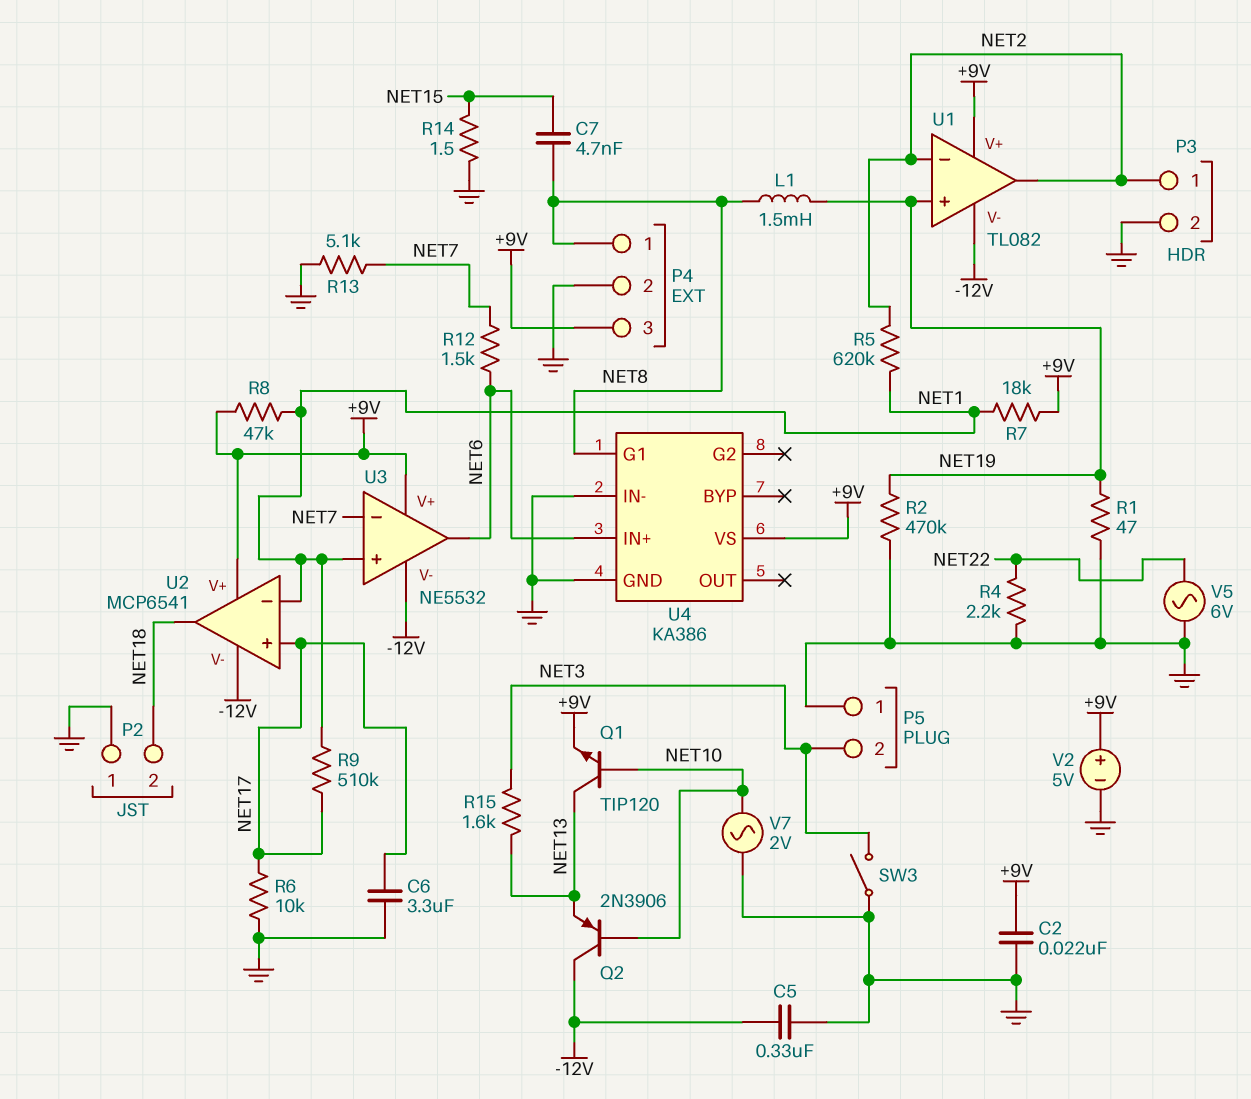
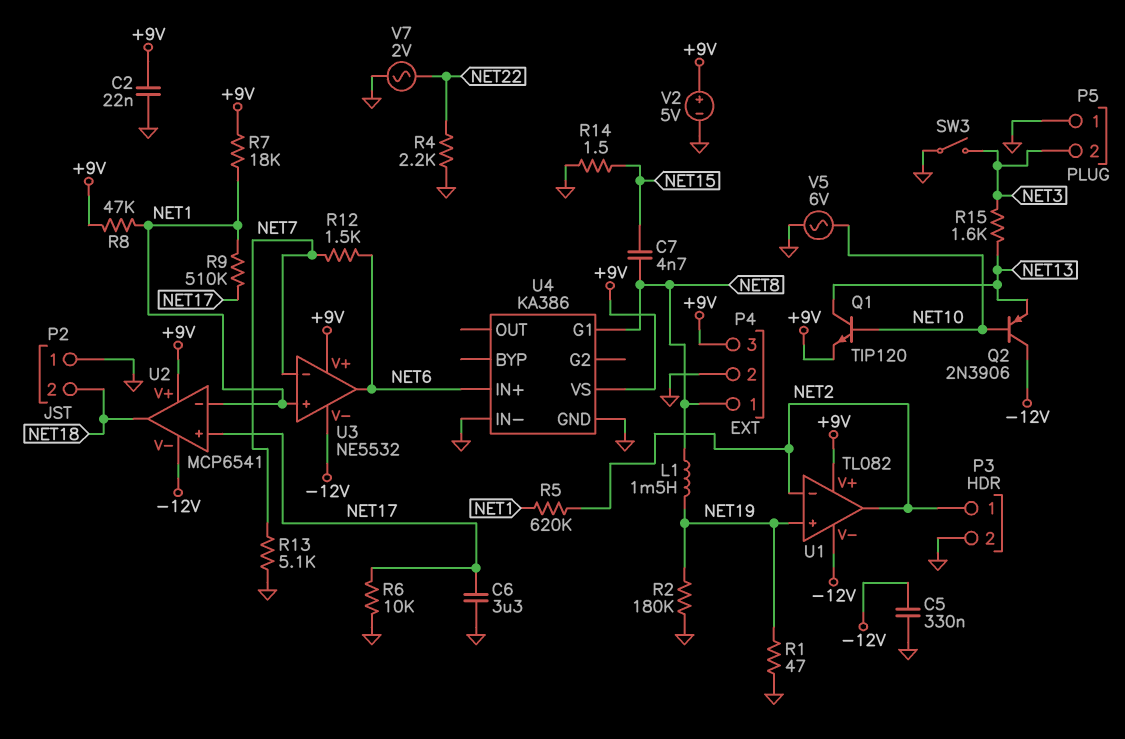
R2: 470k (GND, NET19) -> 180k (GND, NET19)
V5: AC 6V (GND, NET22) -> AC 6V (GND, NET10)
V7: AC 2V (GND, NET10) -> AC 2V (GND, NET22)

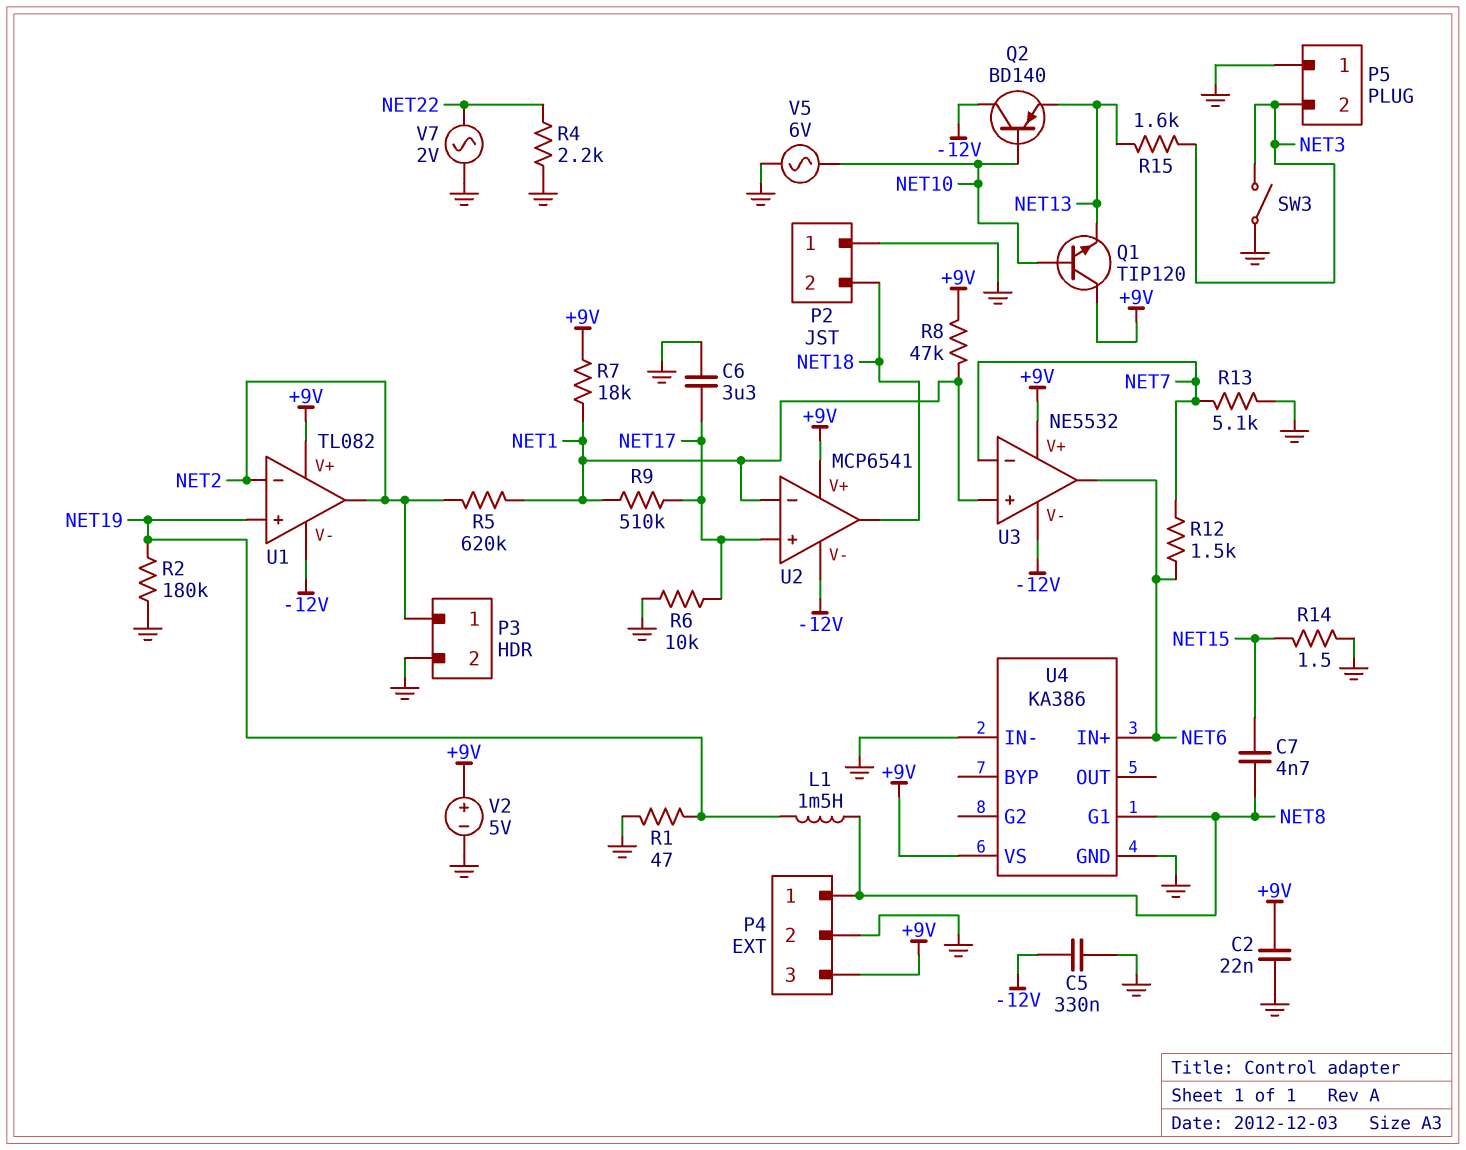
Q1: NPN TIP120 (B NET10, C NET13, E +9V) -> NPN TIP120 (B NET10, C +9V, E NET13)
Q2: PNP 2N3906 (B NET10, C -12V, E NET13) -> PNP BD140 (B NET10, C -12V, E NET13)

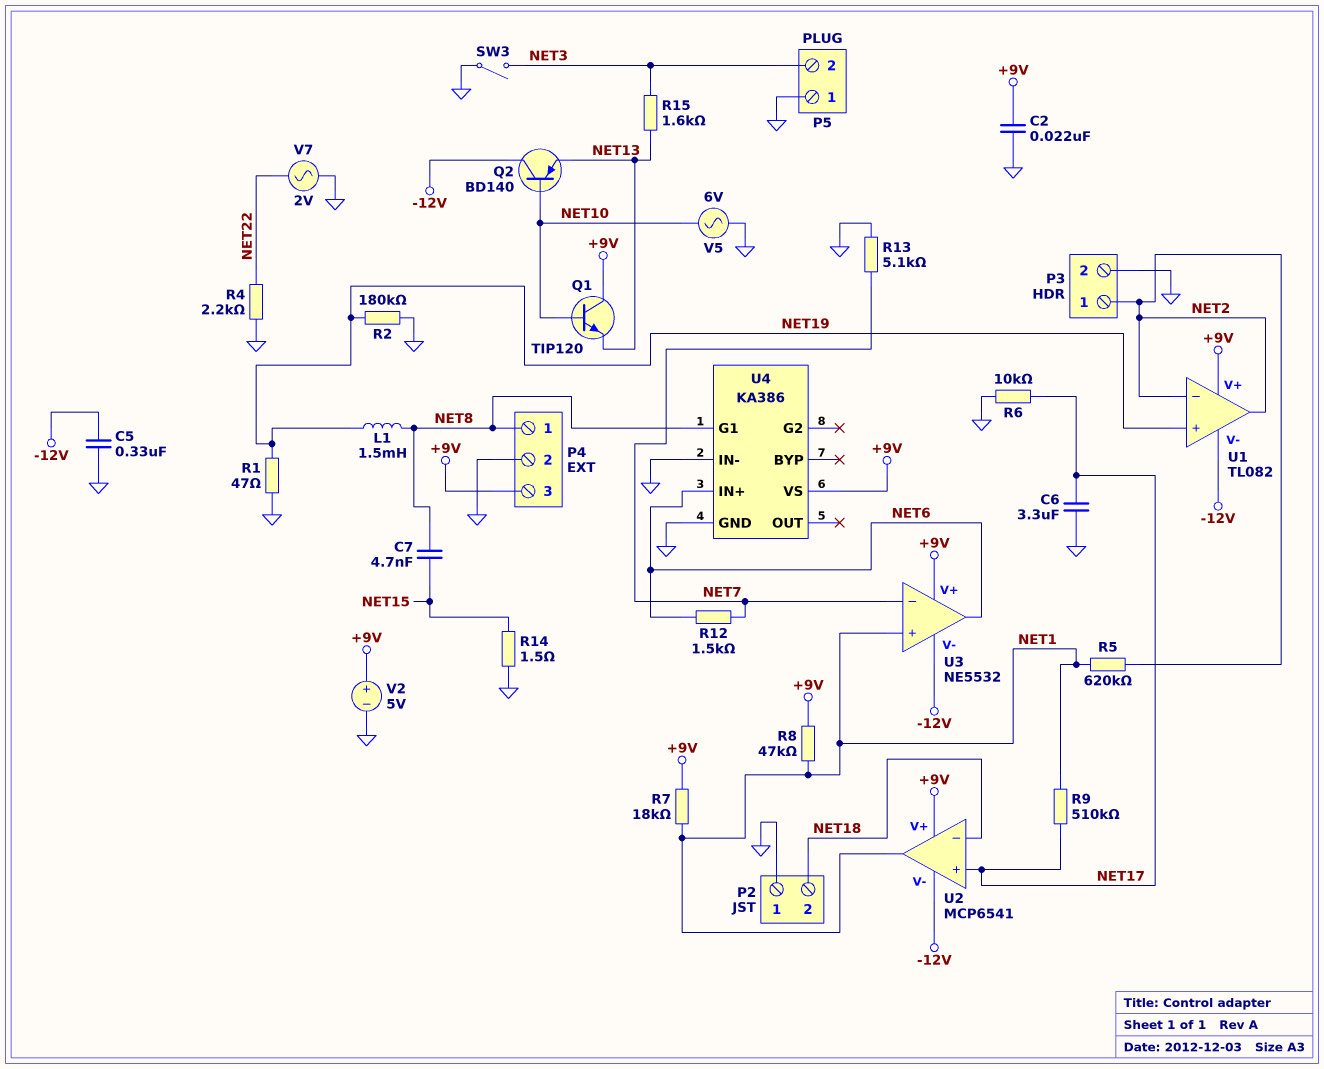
U2 pin in-: NET1 -> NET18
U2 pin out: NET18 -> NET1

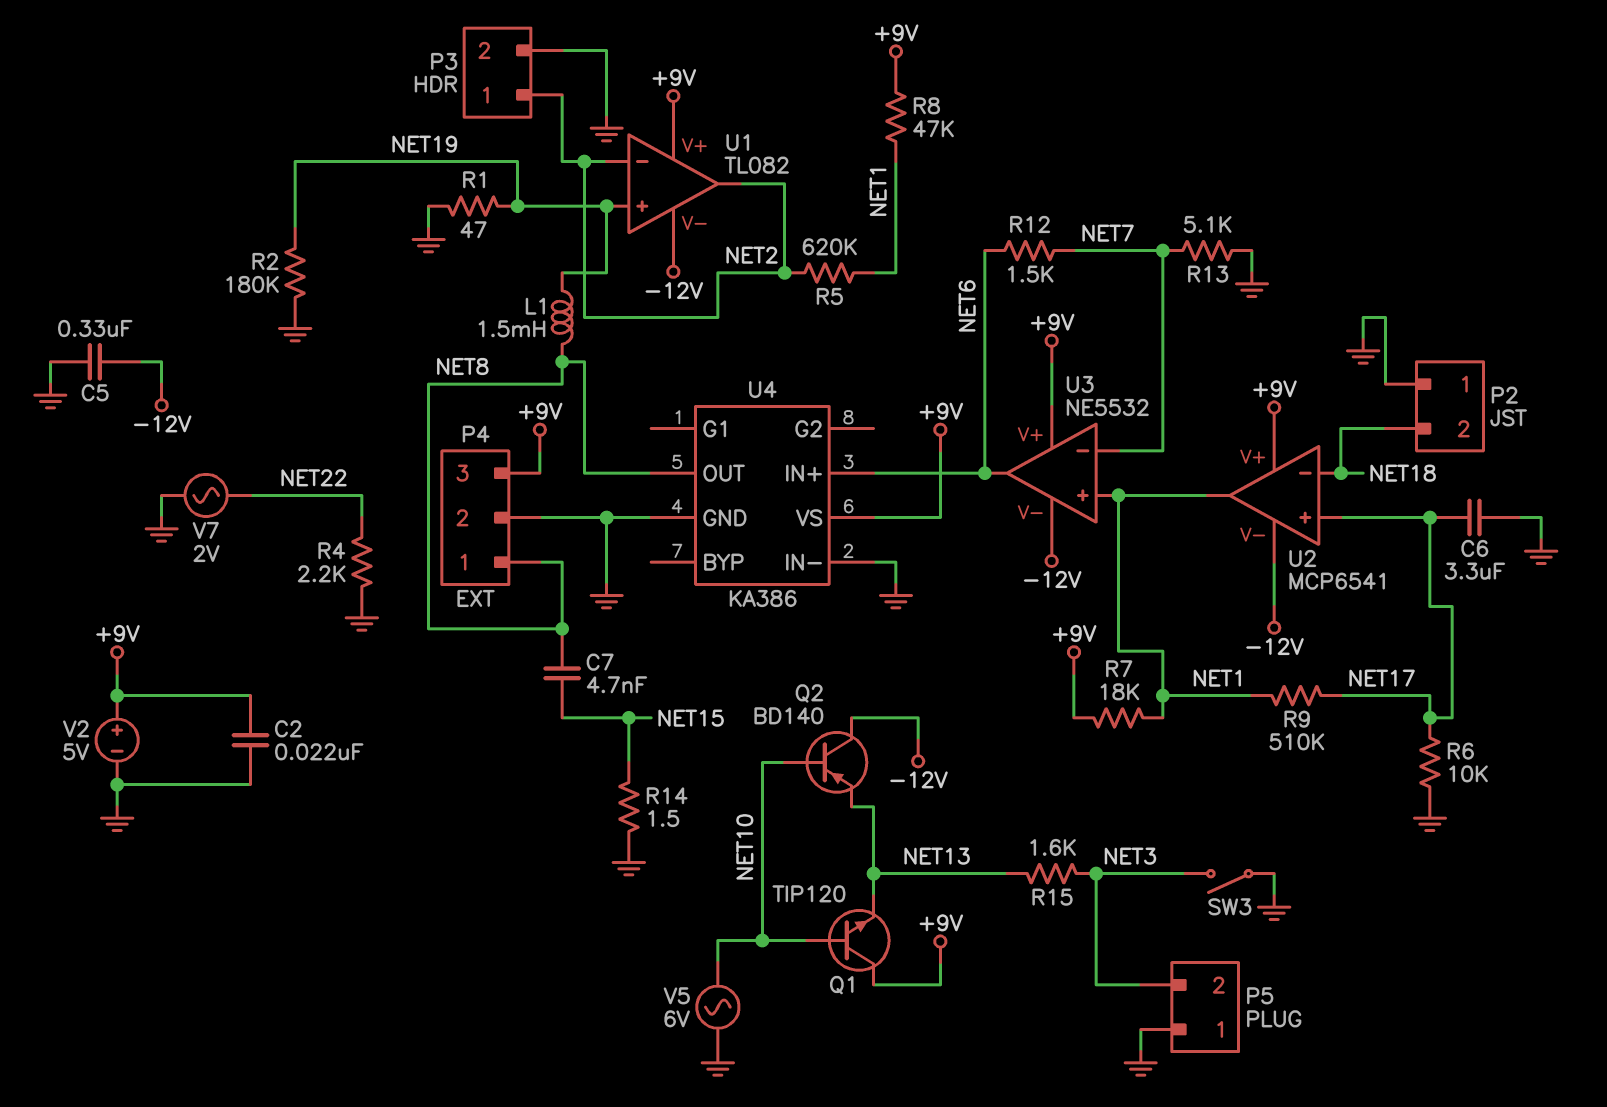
U4 pin G1: NET8 -> none
U4 pin OUT: none -> NET8

